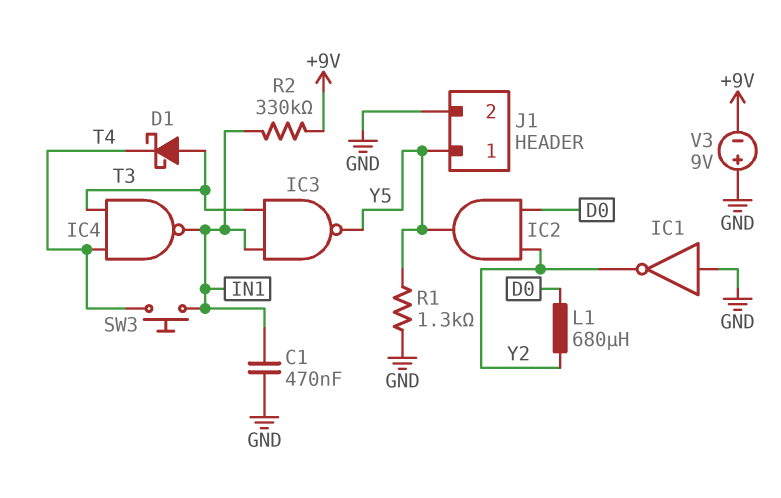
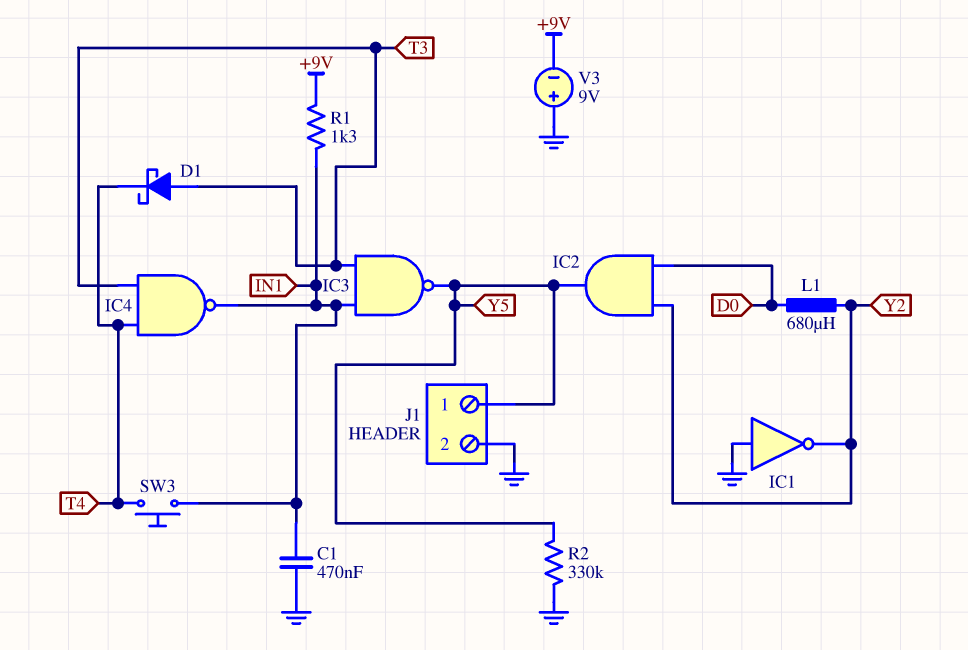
R1: 1.3k (GND, Y5) -> 1.3k (+9V, IN1)
R2: 330k (+9V, IN1) -> 330k (GND, Y5)

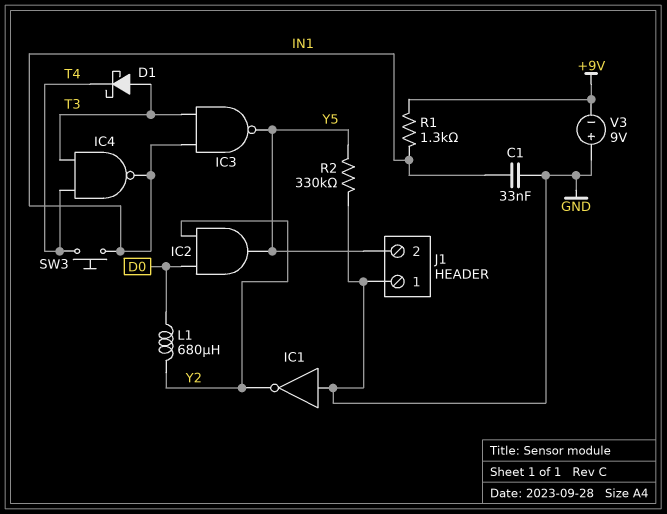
C1: 470nF (GND, IN1) -> 33nF (GND, IN1)
J1 pin 1: Y5 -> GND
J1 pin 2: GND -> Y5

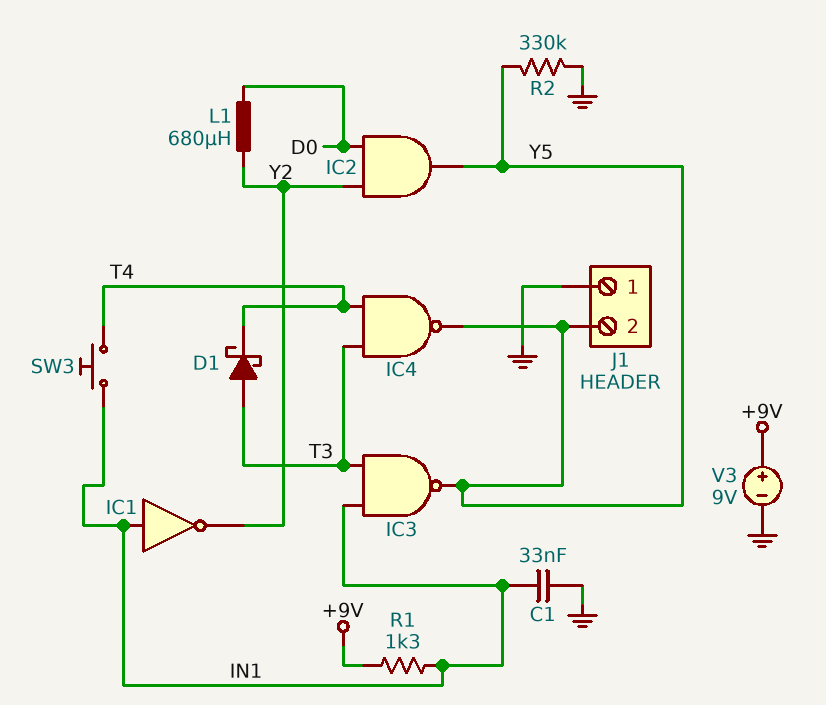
IC1: NOT (in GND, out Y2) -> NOT (in IN1, out Y2)
IC4: NAND (in T3, in T4, out IN1) -> NAND (in T3, in T4, out Y5)
V3: 9V (plus GND, minus +9V) -> 9V (plus +9V, minus GND)

